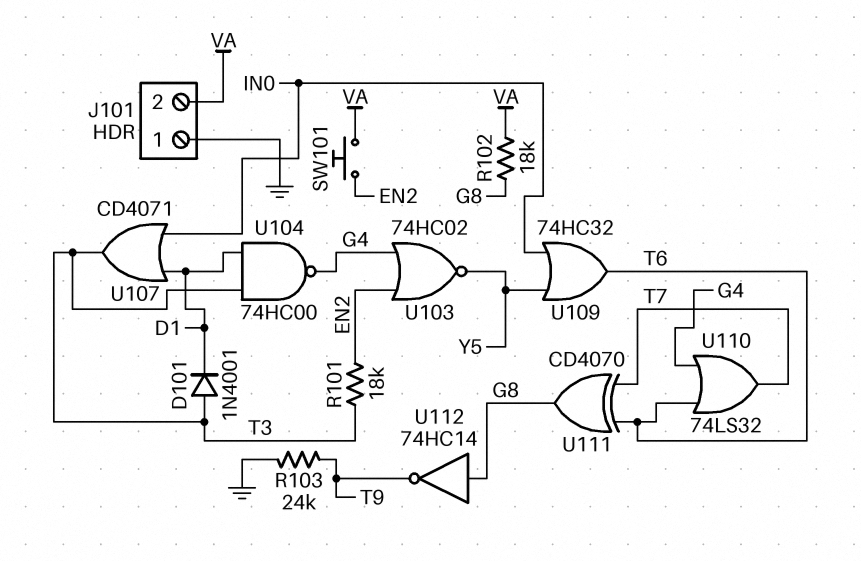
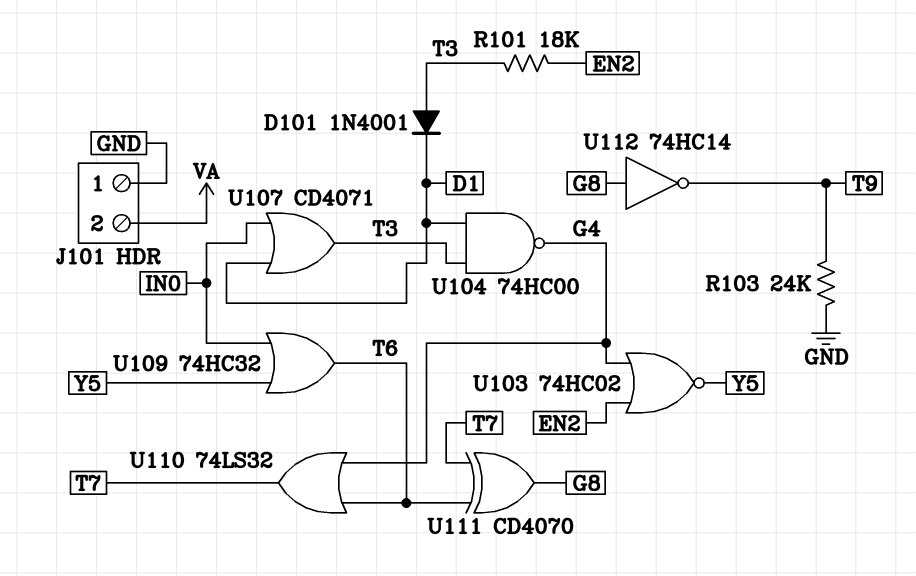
R102: 18k (G8, VA) -> none
SW101: button (EN2, VA) -> none

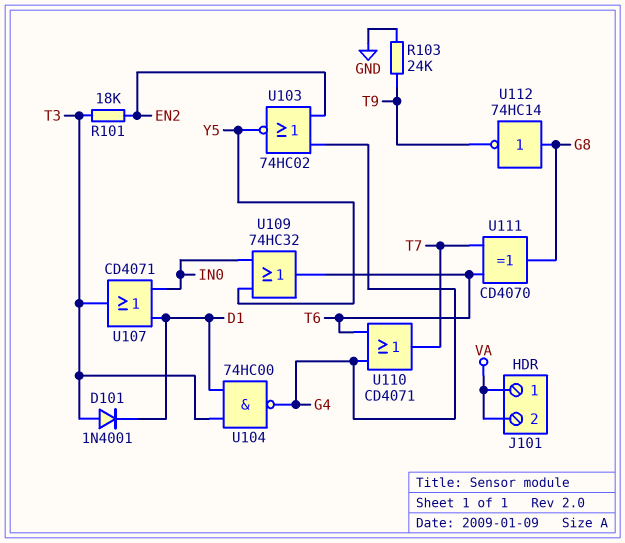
J101 pin 1: GND -> VA
U110: OR 74LS32 (in G4, in T6, out T7) -> OR CD4071 (in G4, in T6, out T7)

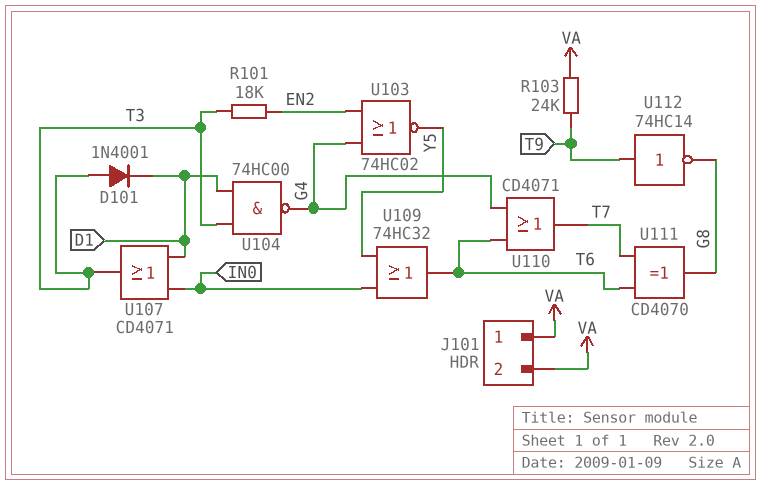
R103: 24k (GND, T9) -> 24k (T9, VA)
U112: NOT 74HC14 (in G8, out T9) -> NOT 74HC14 (in T9, out G8)

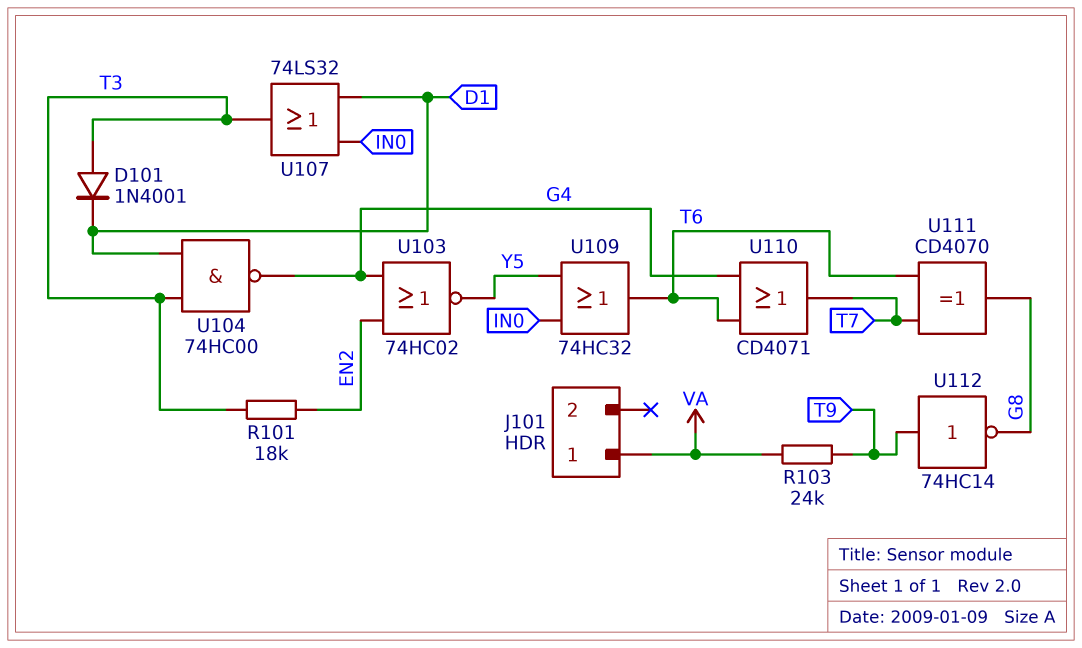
J101 pin 2: VA -> none
U107: OR CD4071 (in D1, in IN0, out T3) -> OR 74LS32 (in D1, in IN0, out T3)

